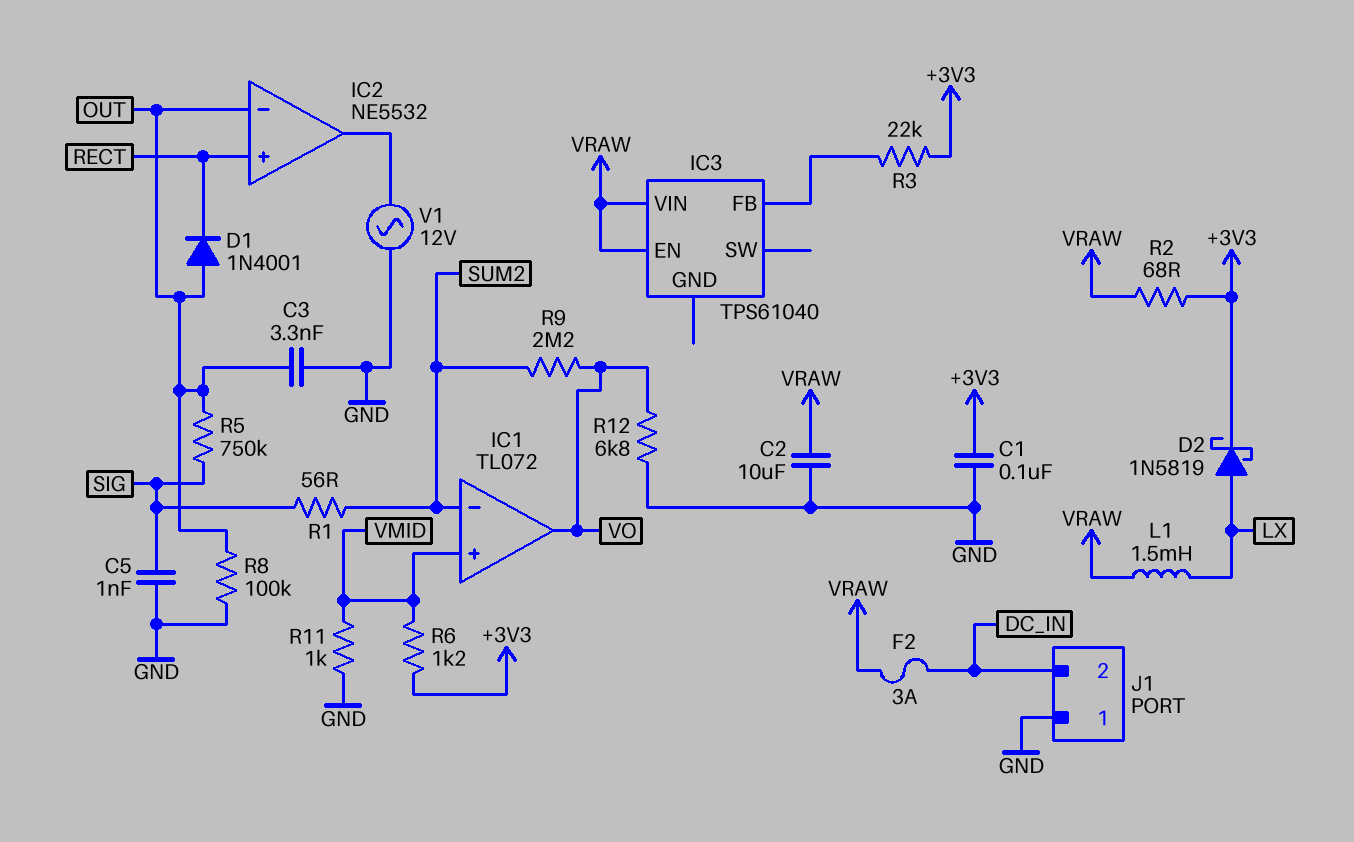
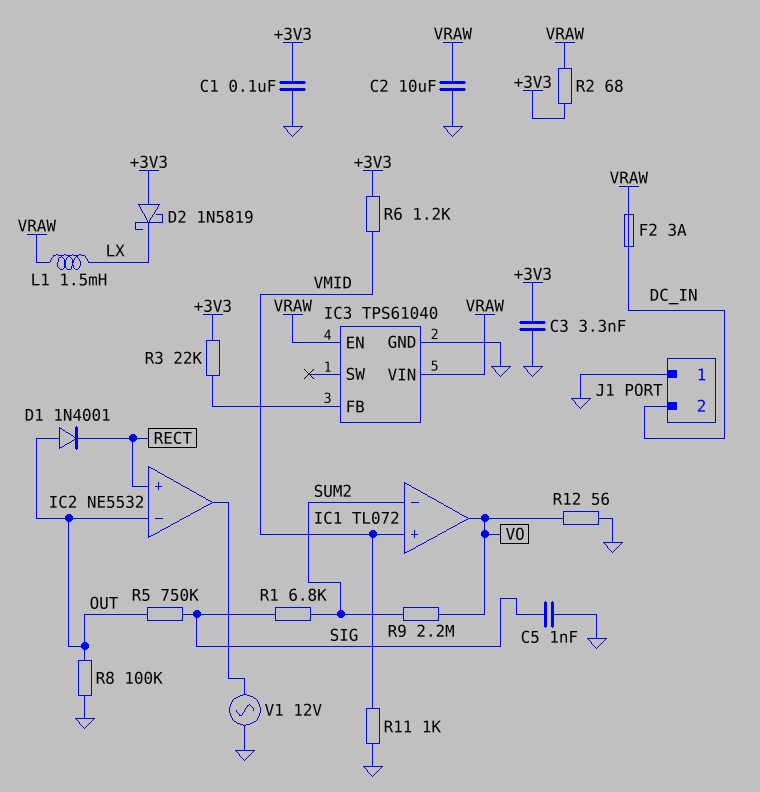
C3: 3.3nF (GND, OUT) -> 3.3nF (+3V3, GND)
D2: schottky 1N5819 (A LX, K +3V3) -> schottky 1N5819 (A +3V3, K LX)
IC3 pin GND: none -> GND
R1: 56 (SIG, SUM2) -> 6.8k (SIG, SUM2)
R12: 6.8k (GND, VO) -> 56 (GND, VO)

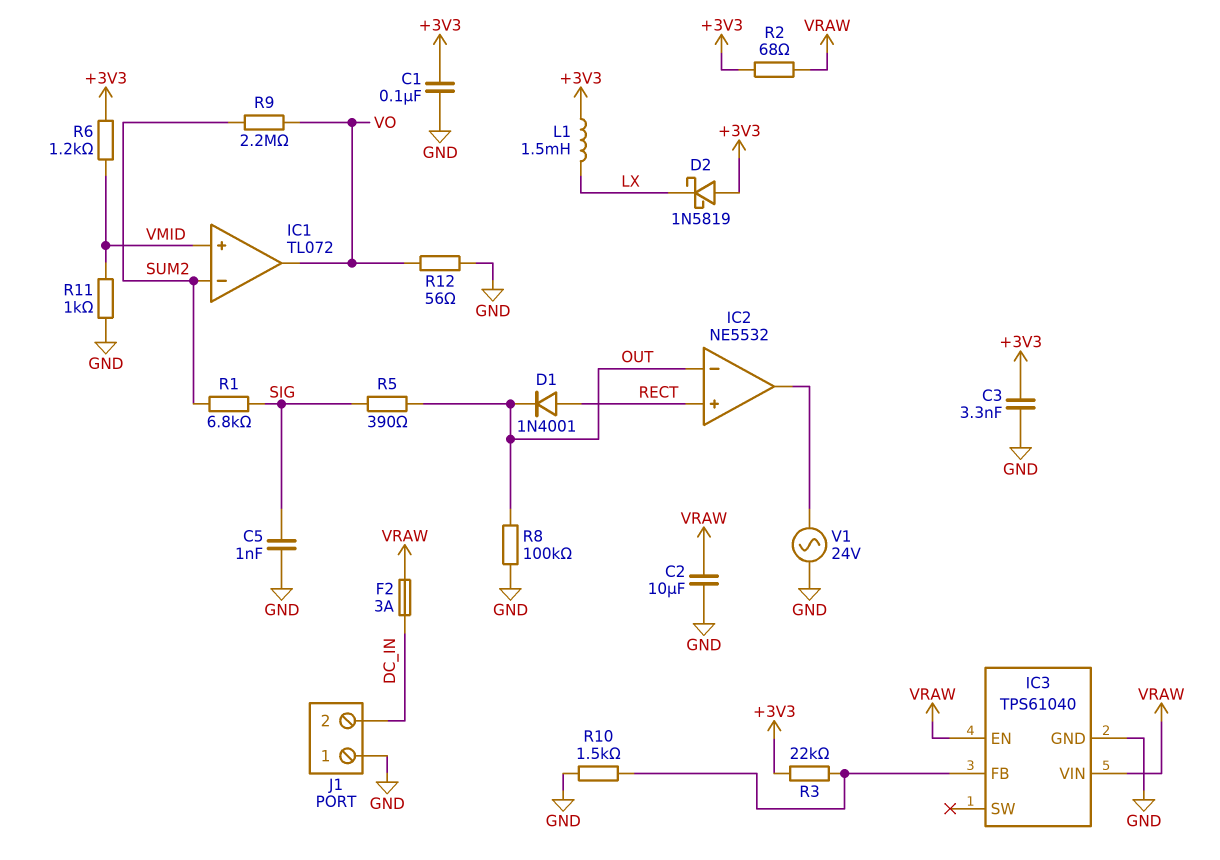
D1: diode 1N4001 (A OUT, K RECT) -> diode 1N4001 (A RECT, K OUT)
L1: 1.5mH (LX, VRAW) -> 1.5mH (+3V3, LX)
R5: 750k (OUT, SIG) -> 390 (OUT, SIG)
R10: none -> 1.5k (GND, IC3/FB)
V1: AC 12V (GND, IC2/out) -> AC 24V (GND, IC2/out)

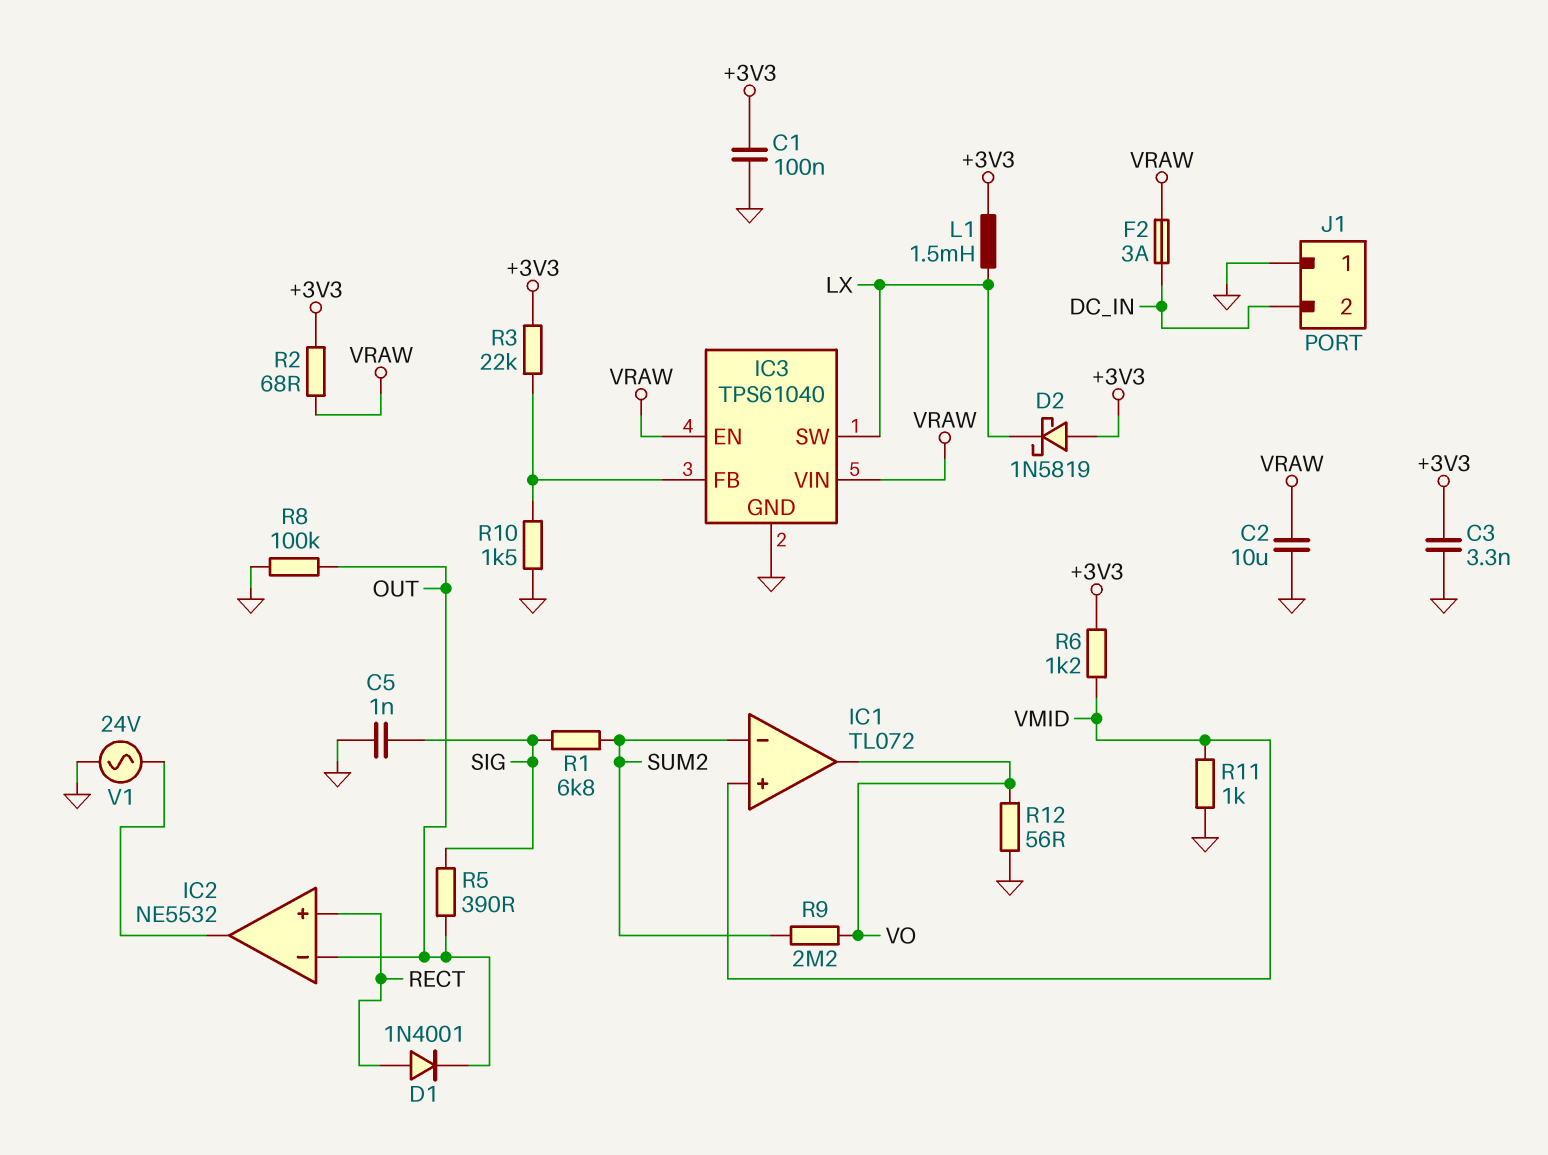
IC3 pin SW: none -> LX

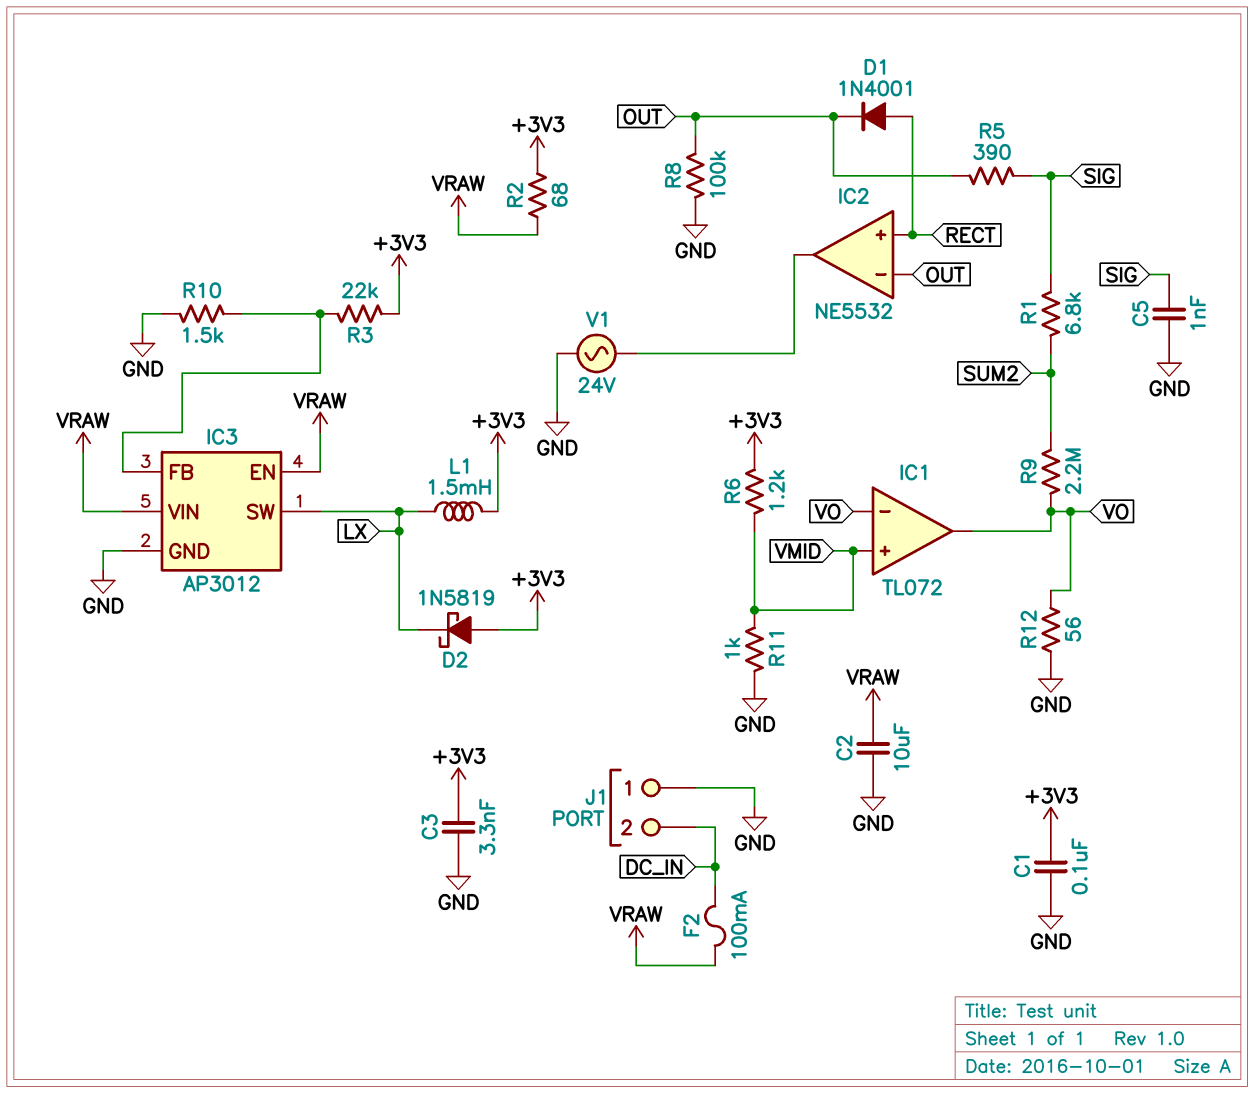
F2: 3A (DC_IN, VRAW) -> 100mA (DC_IN, VRAW)
IC1 pin in-: SUM2 -> VO
IC3: TPS61040 -> AP3012

